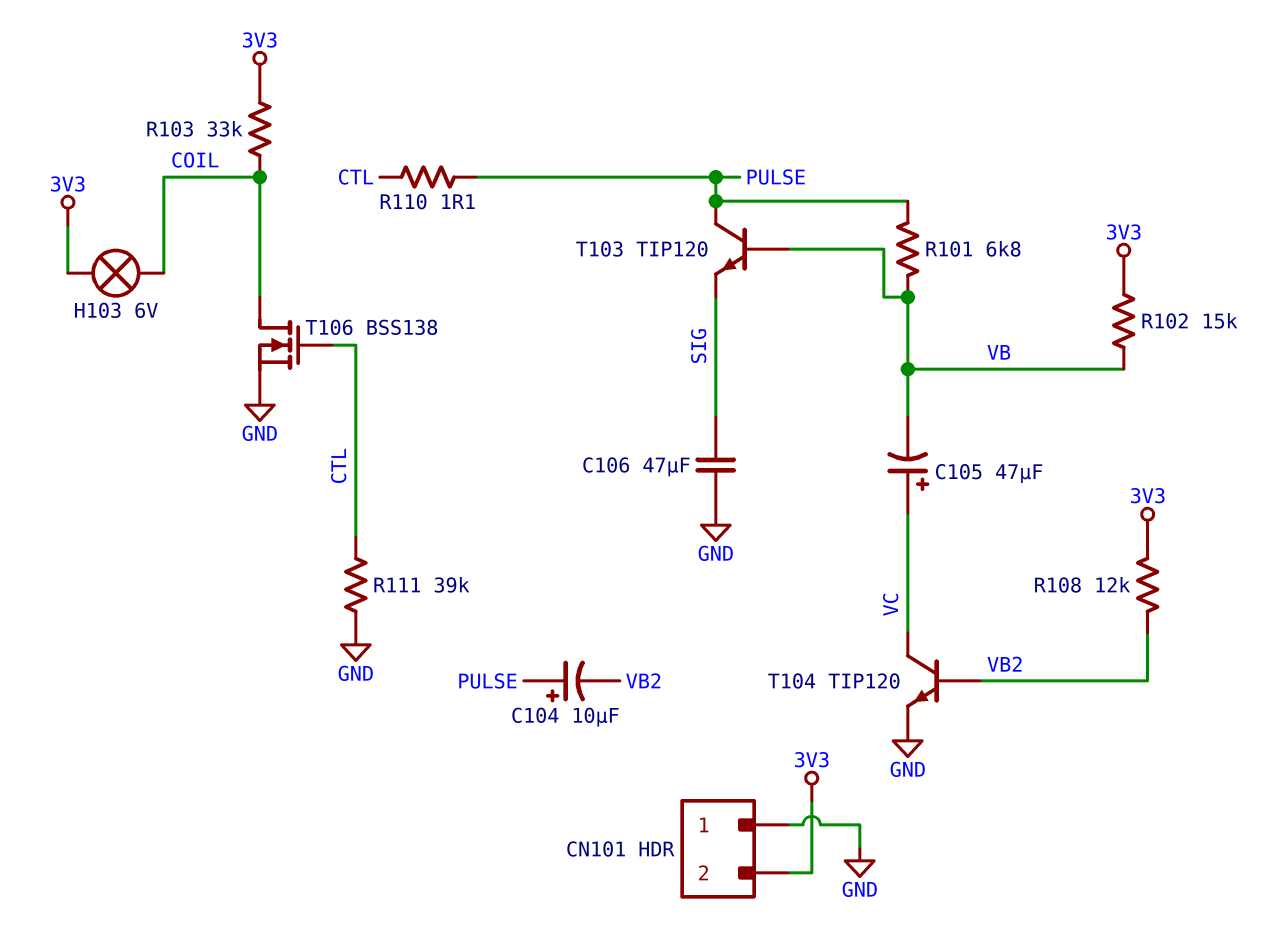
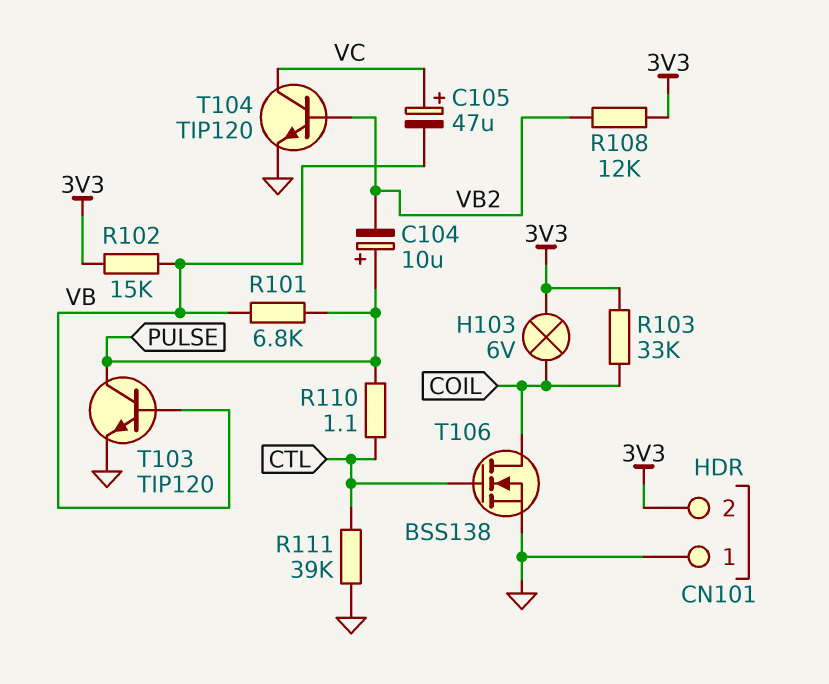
C106: 47uF (GND, SIG) -> none
T103: NPN TIP120 (B VB, C PULSE, E SIG) -> NPN TIP120 (B VB, C PULSE, E GND)

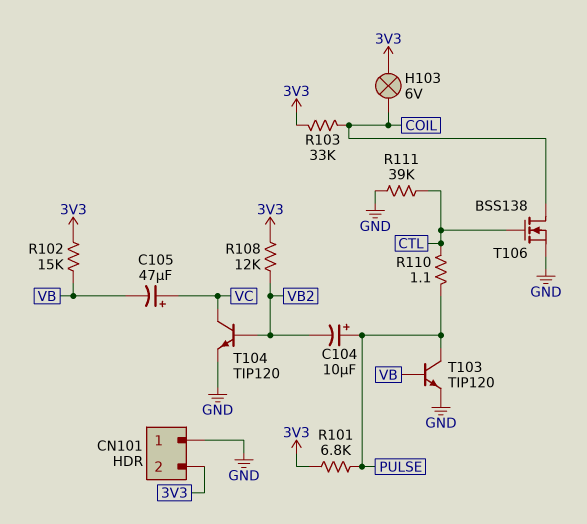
R101: 6.8k (PULSE, VB) -> 6.8k (3V3, PULSE)

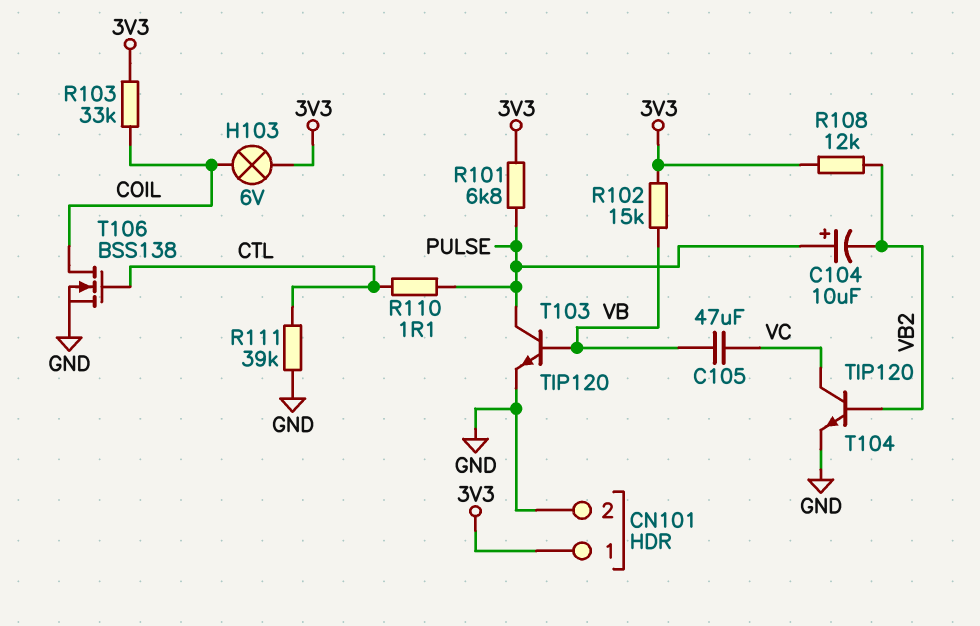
C105: 47uF (plus VC, minus VB) -> 47uF (VB, VC)
CN101 pin 1: GND -> 3V3
CN101 pin 2: 3V3 -> GND

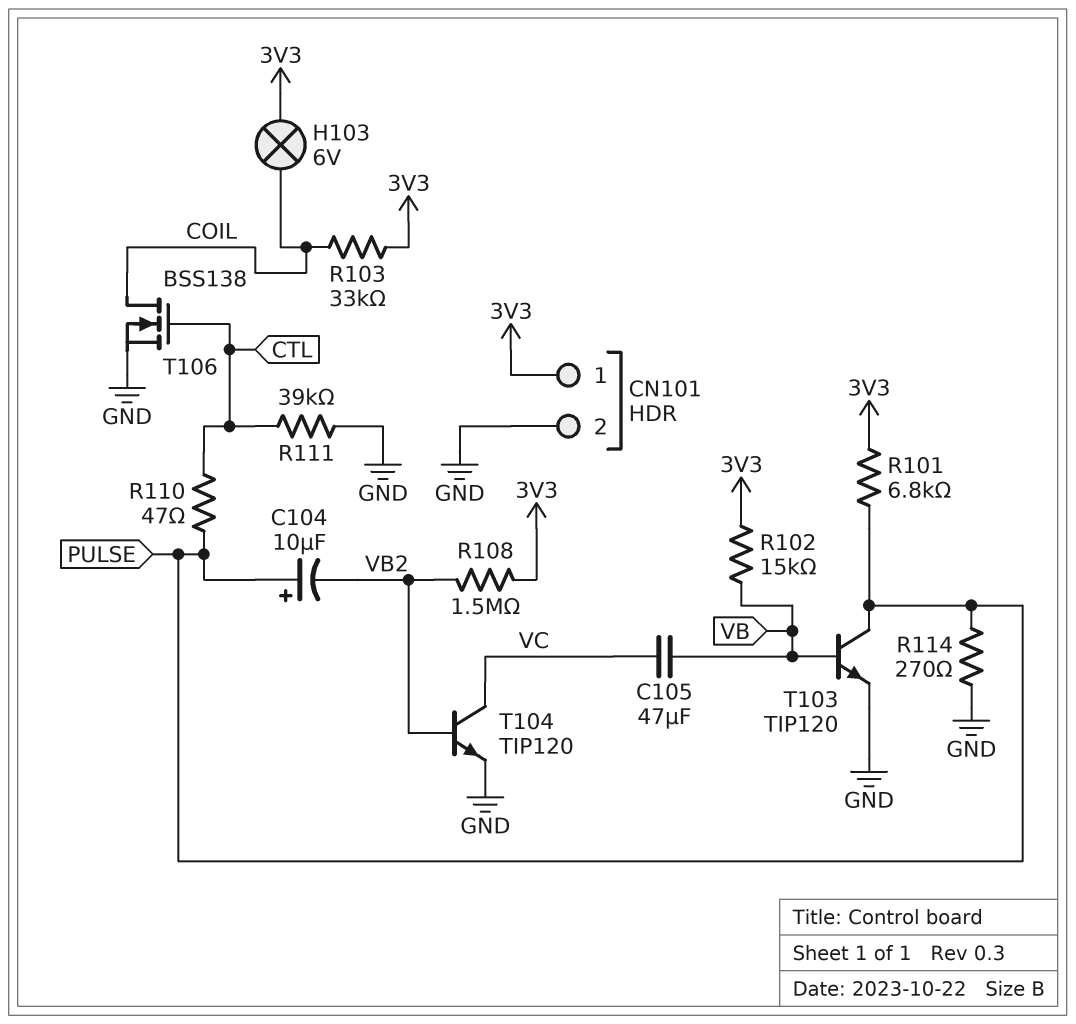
R108: 12k (3V3, VB2) -> 1.5M (3V3, VB2)
R110: 1.1 (CTL, PULSE) -> 47 (CTL, PULSE)
R114: none -> 270 (GND, PULSE)

